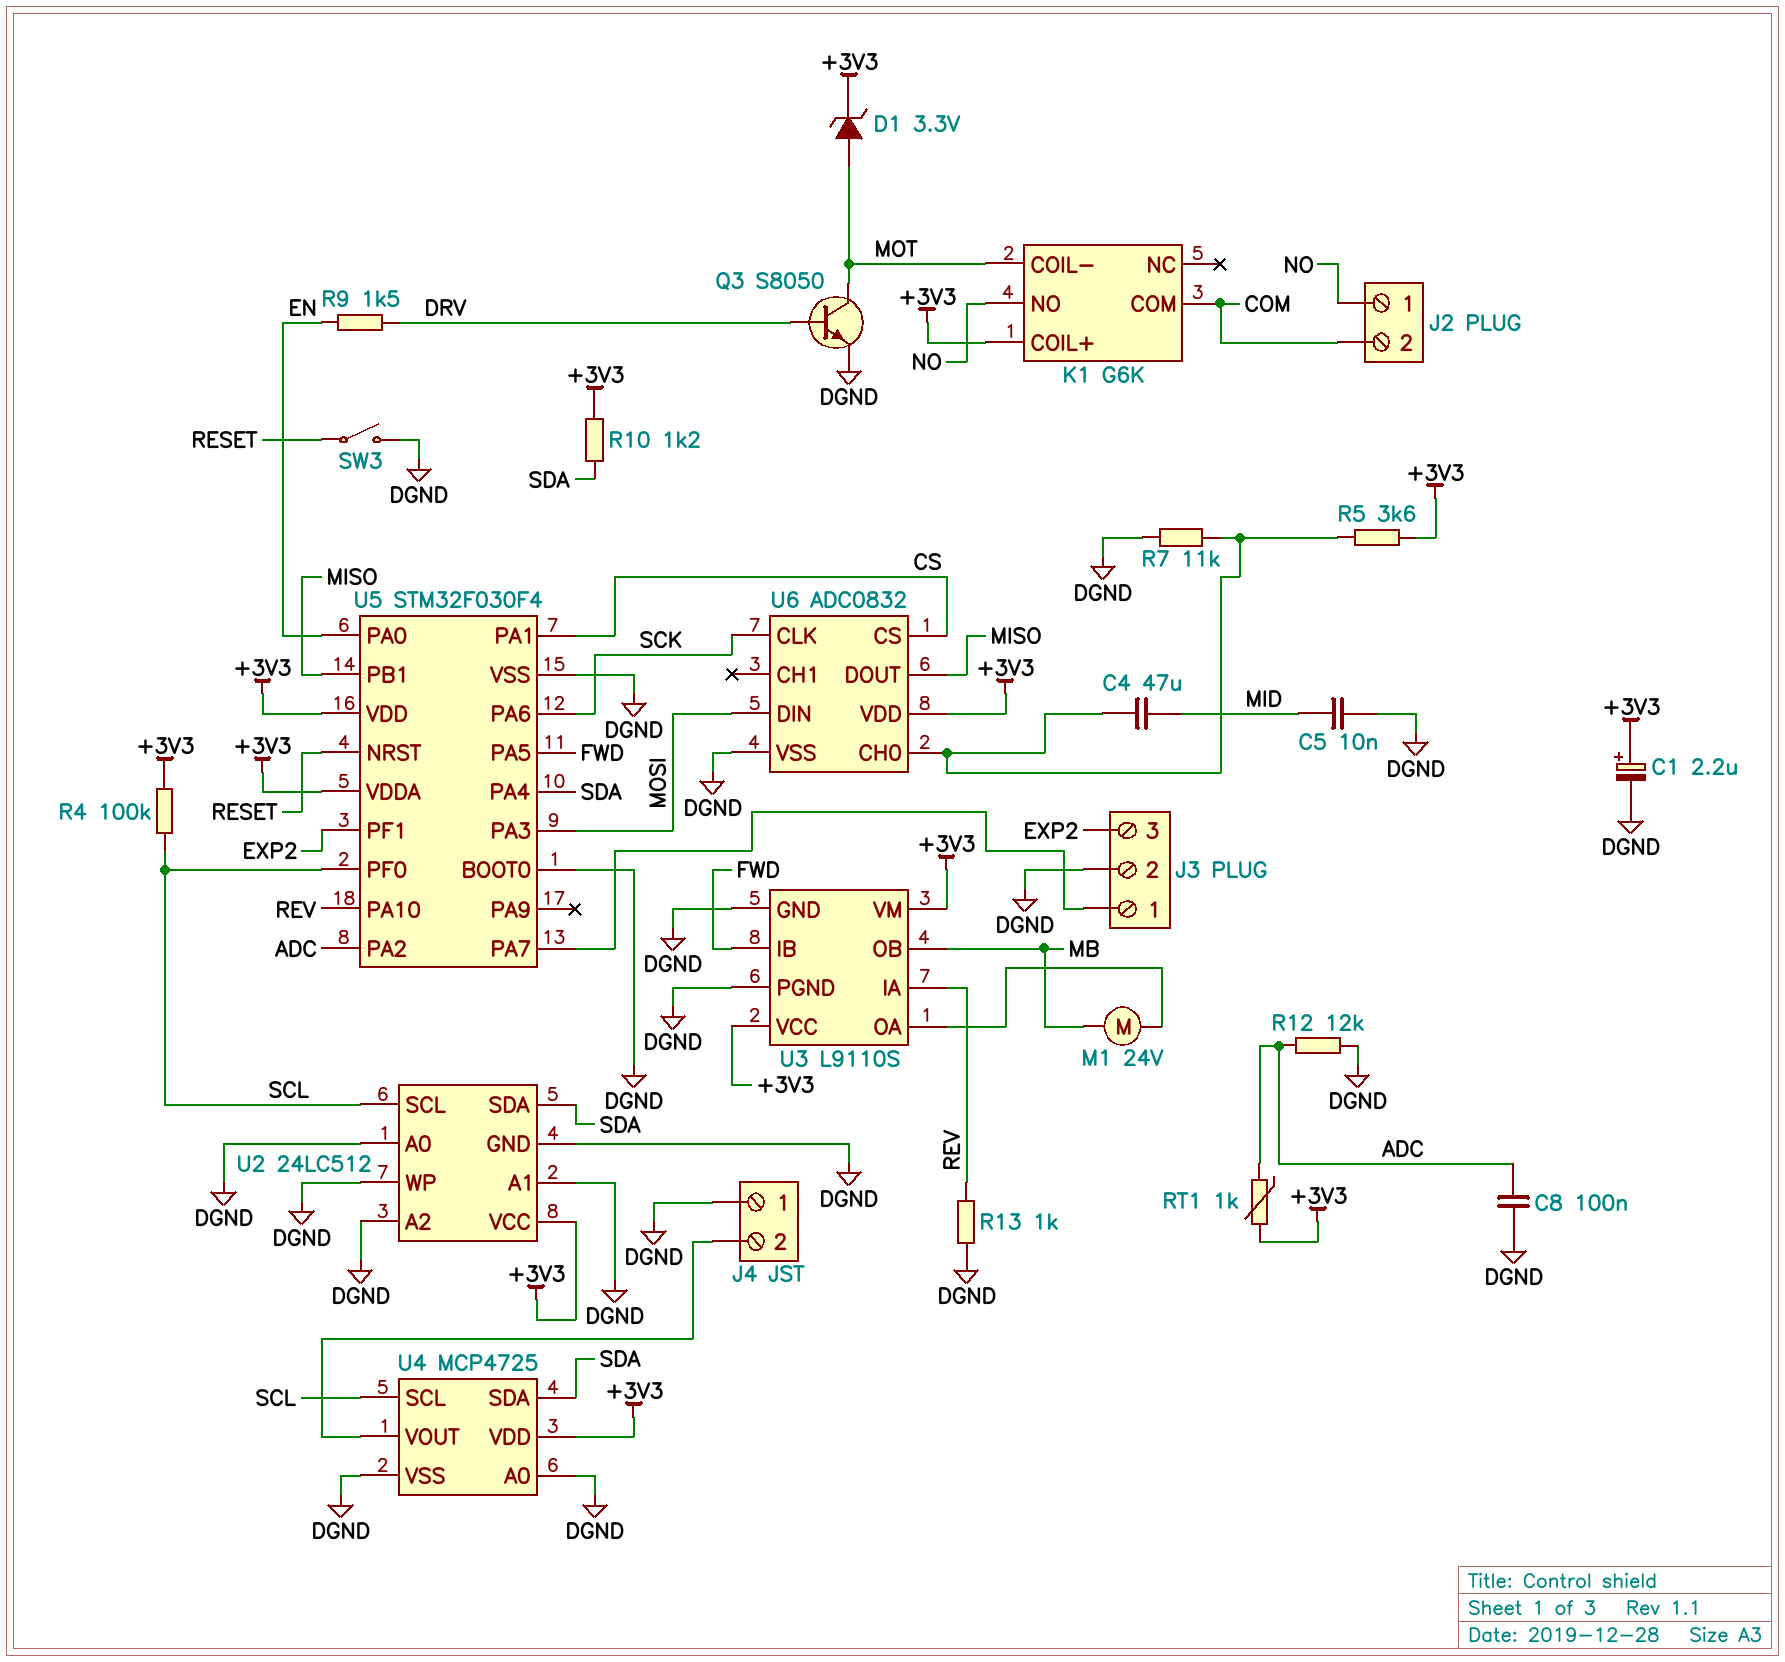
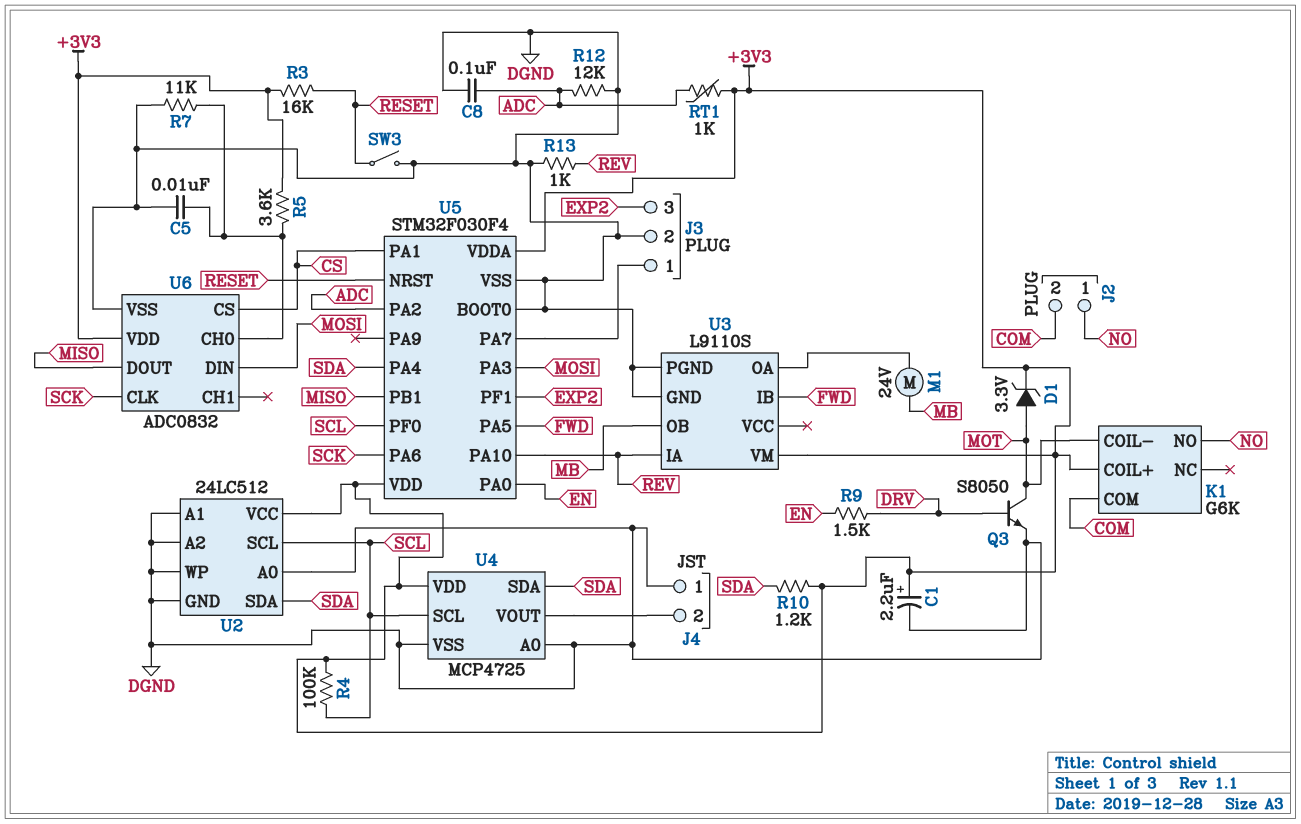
C4: 47uF (MID, U6/CH0) -> none
C5: 10nF (DGND, MID) -> 10nF (DGND, U6/CH0)
R3: none -> 16k (+3V3, RESET)
U3 pin VCC: +3V3 -> none

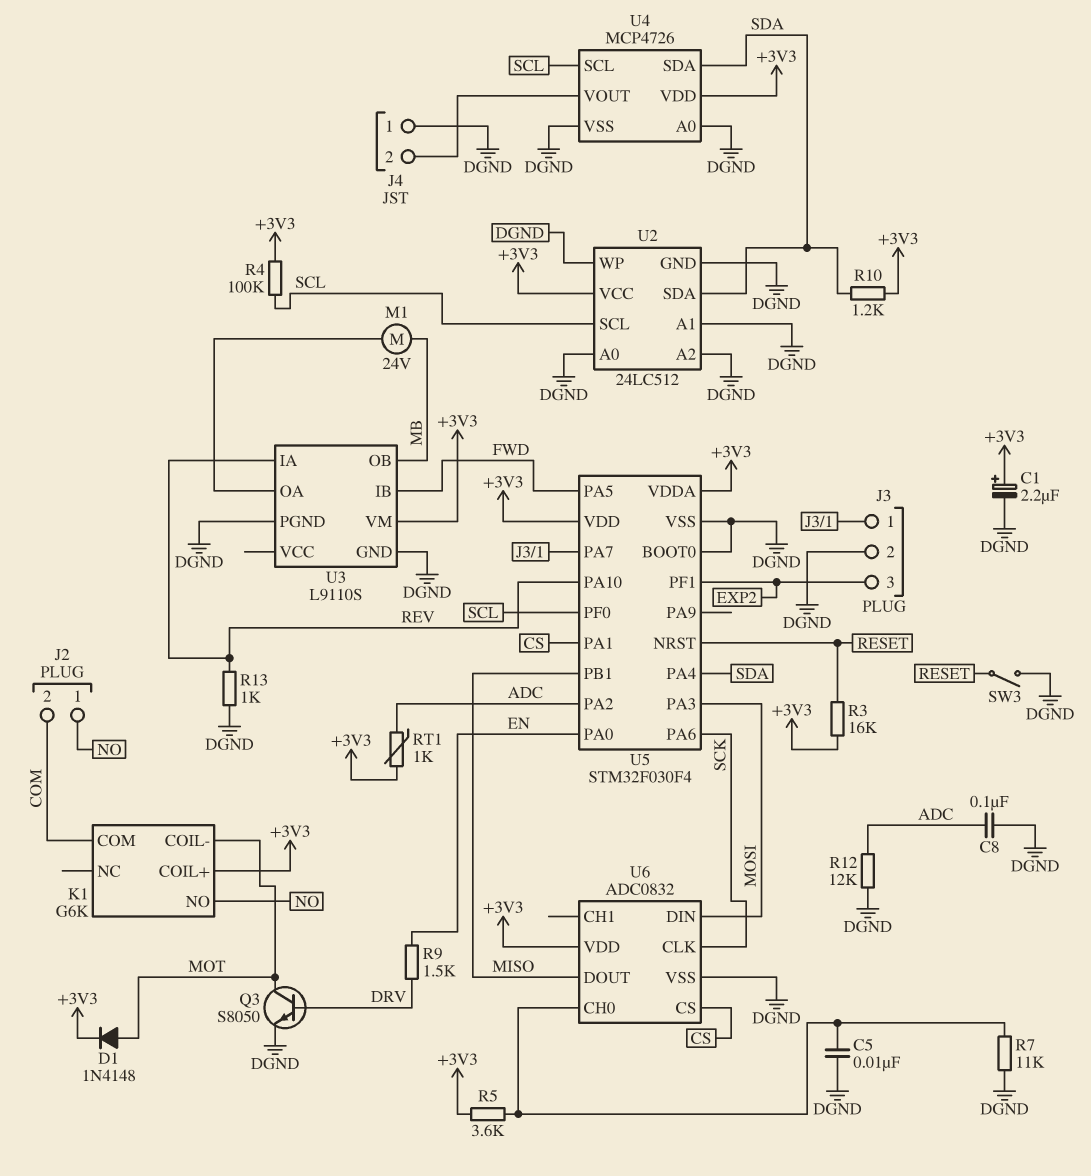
D1: zener 3.3V (A MOT, K +3V3) -> diode 1N4148 (A MOT, K +3V3)
U4: MCP4725 -> MCP4726

